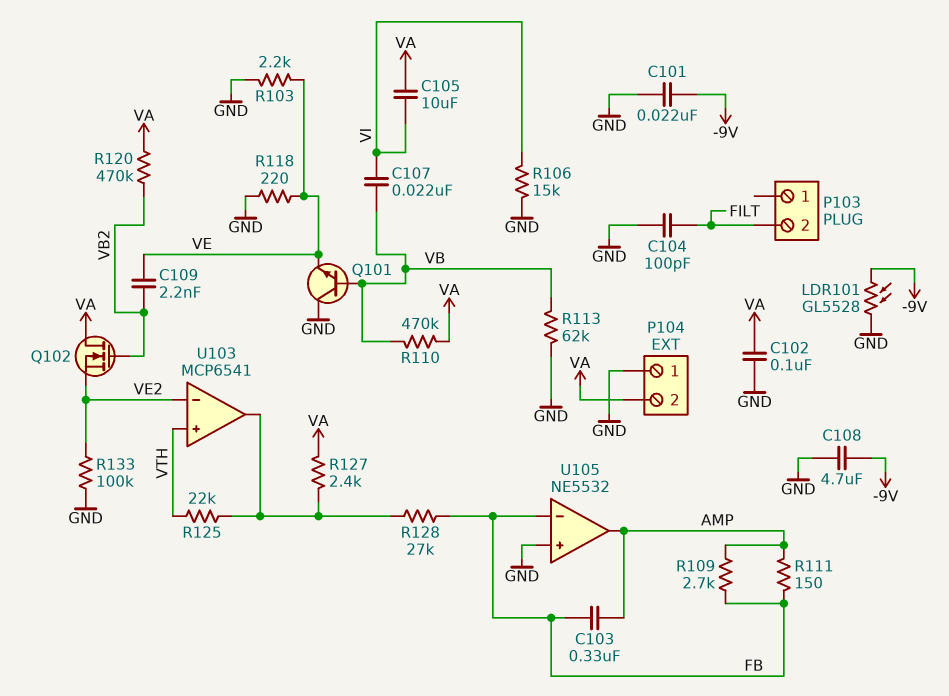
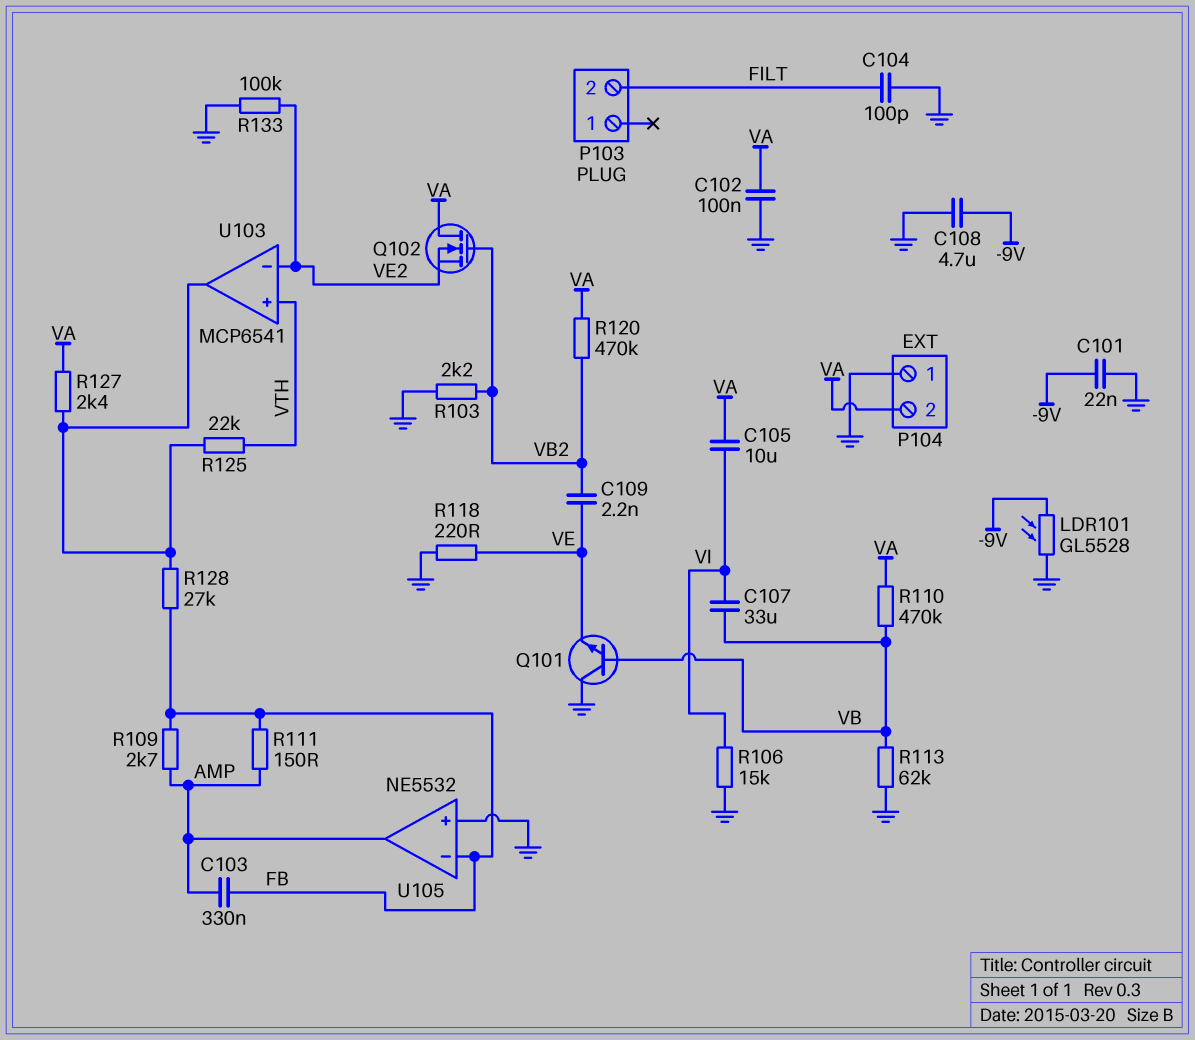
C107: 22nF (VB, VI) -> 33uF (VB, VI)
R103: 2.2k (GND, VE) -> 2.2k (GND, VB2)

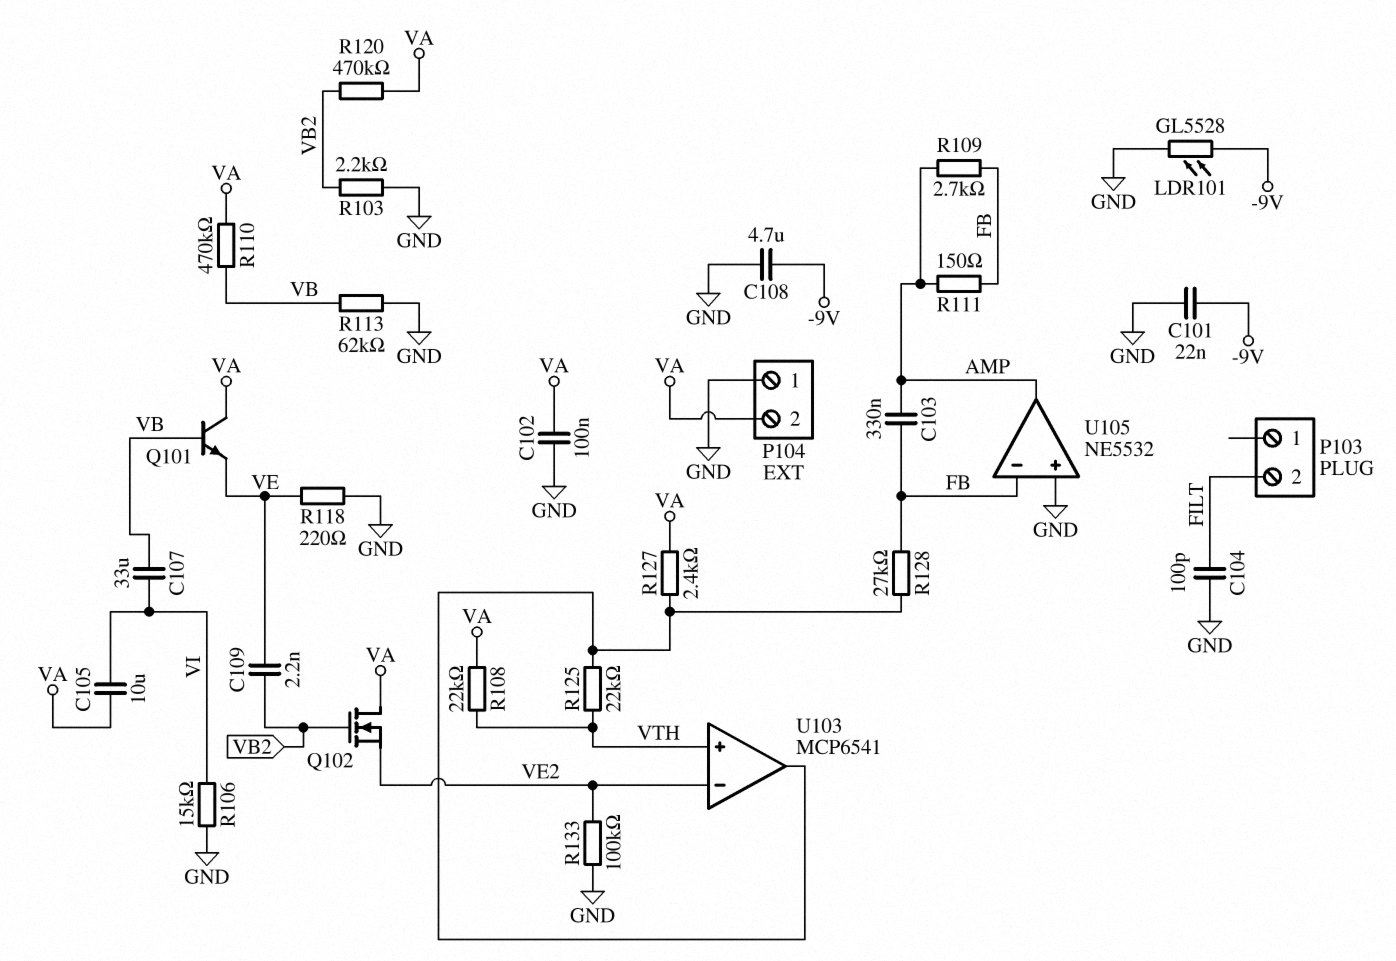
Q101: NPN (B VB, C GND, E VE) -> NPN (B VB, C VA, E VE)
R108: none -> 22k (VA, VTH)

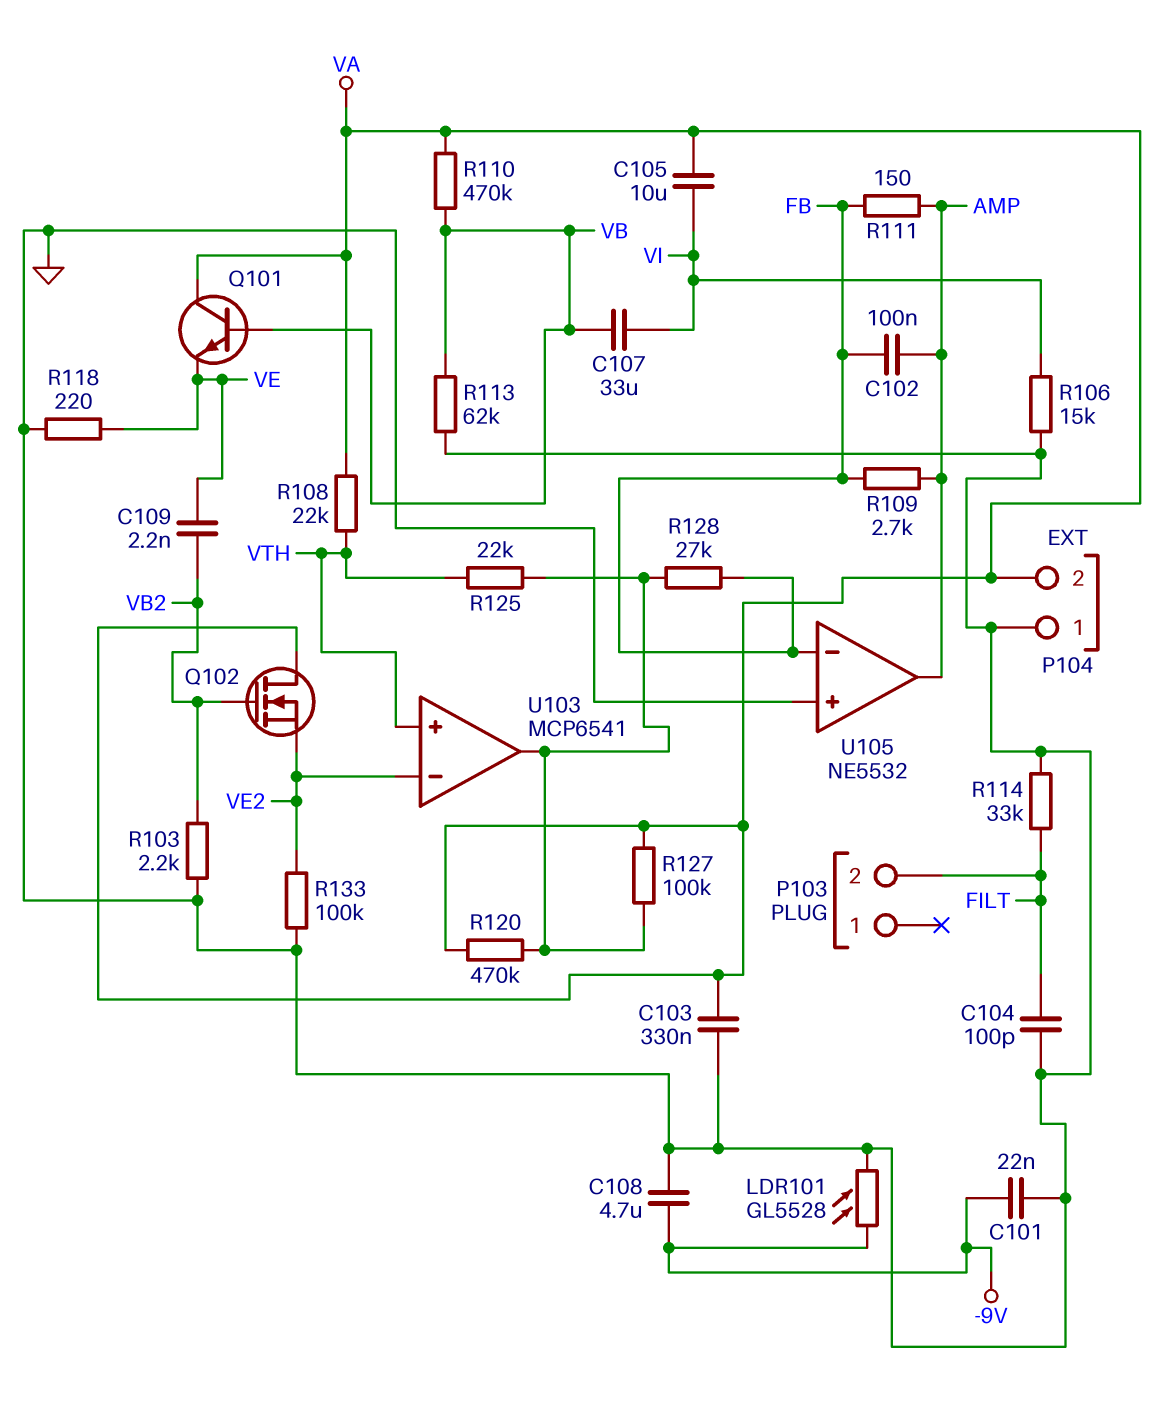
C102: 100nF (GND, VA) -> 100nF (AMP, FB)
C103: 330nF (AMP, FB) -> 330nF (GND, VA)
R114: none -> 33k (FILT, GND)
R120: 470k (VA, VB2) -> 470k (U103/out, VA)
R127: 2.4k (U103/out, VA) -> 100k (U103/out, VA)

